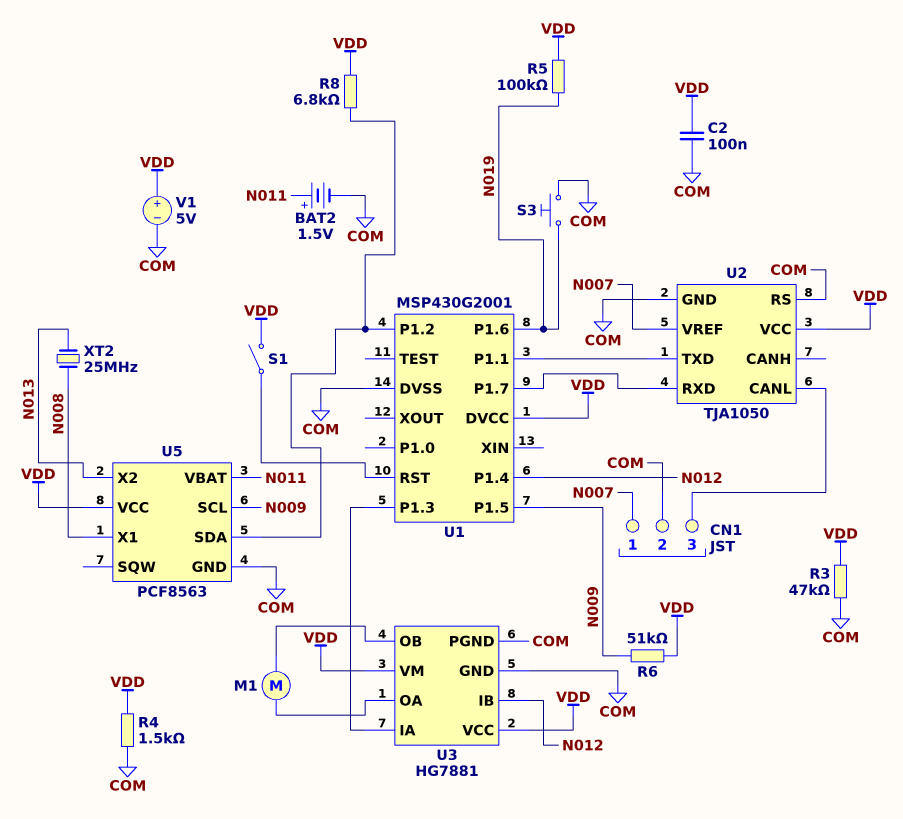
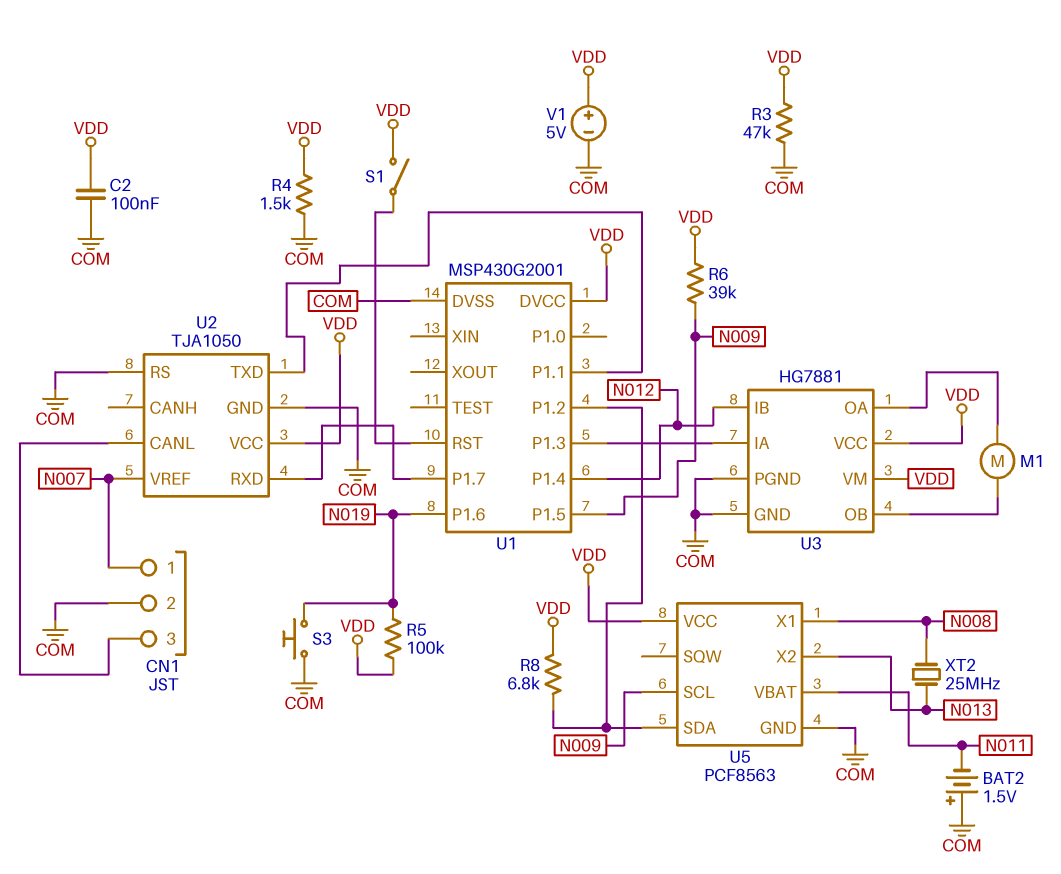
BAT2: 1.5V (plus N011, minus COM) -> 1.5V (plus COM, minus N011)
R6: 51k (N009, VDD) -> 39k (N009, VDD)

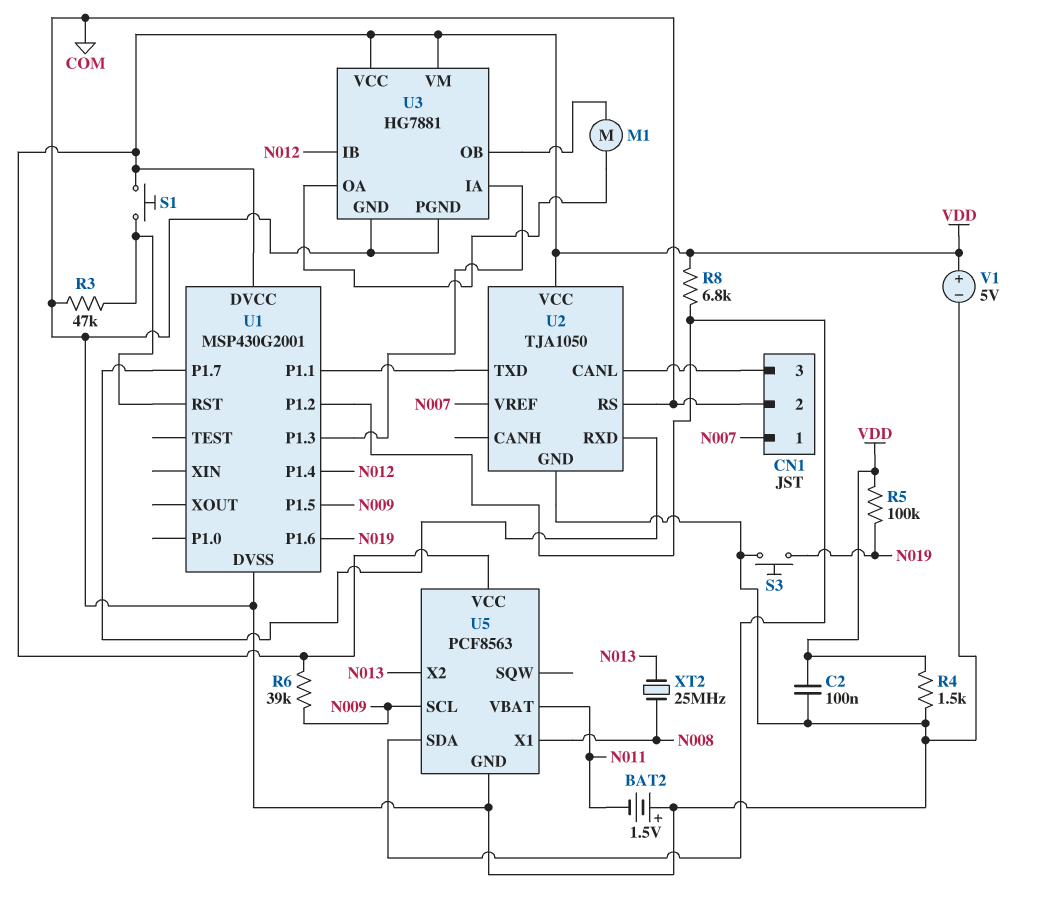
R3: 47k (COM, VDD) -> 47k (COM, U1/RST)
S1: switch (U1/RST, VDD) -> button (U1/RST, VDD)

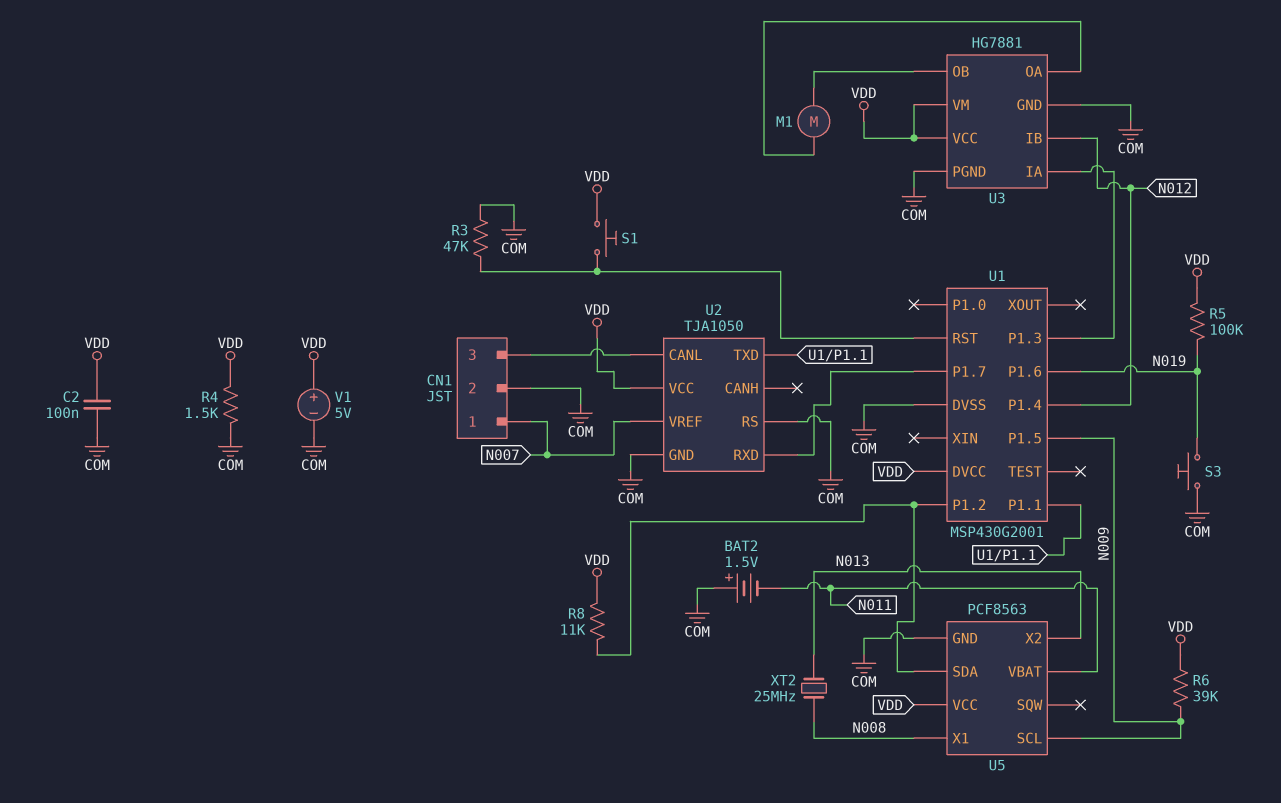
R8: 6.8k (U1/P1.2, VDD) -> 11k (U1/P1.2, VDD)

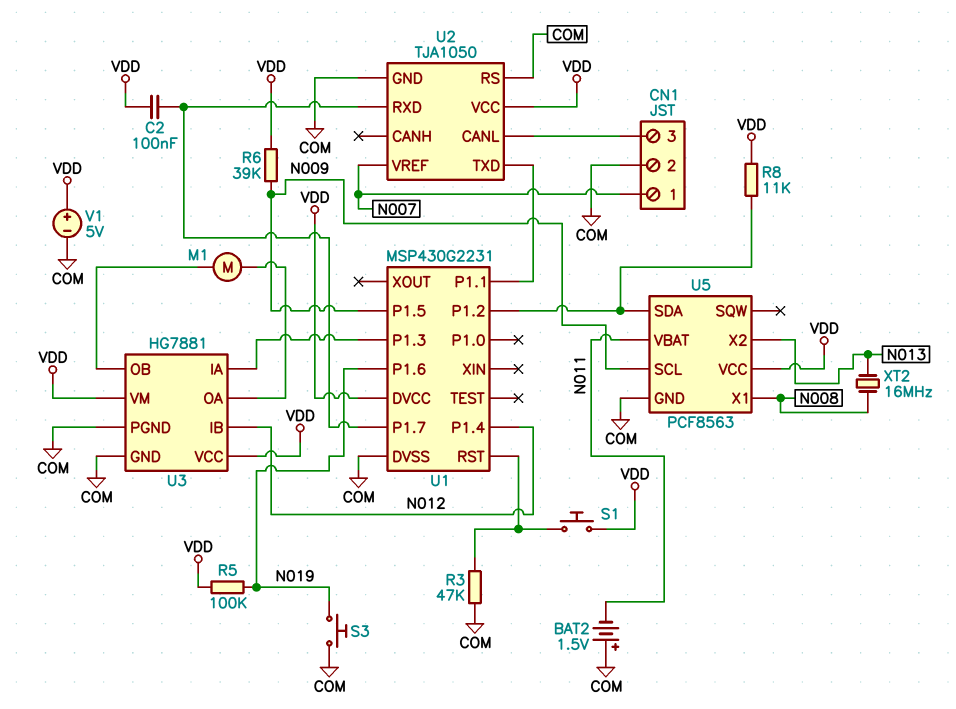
C2: 100nF (COM, VDD) -> 100nF (U1/P1.7, VDD)
R4: 1.5k (COM, VDD) -> none
U1: MSP430G2001 -> MSP430G2231
XT2: 25MHz (N008, N013) -> 16MHz (N008, N013)

